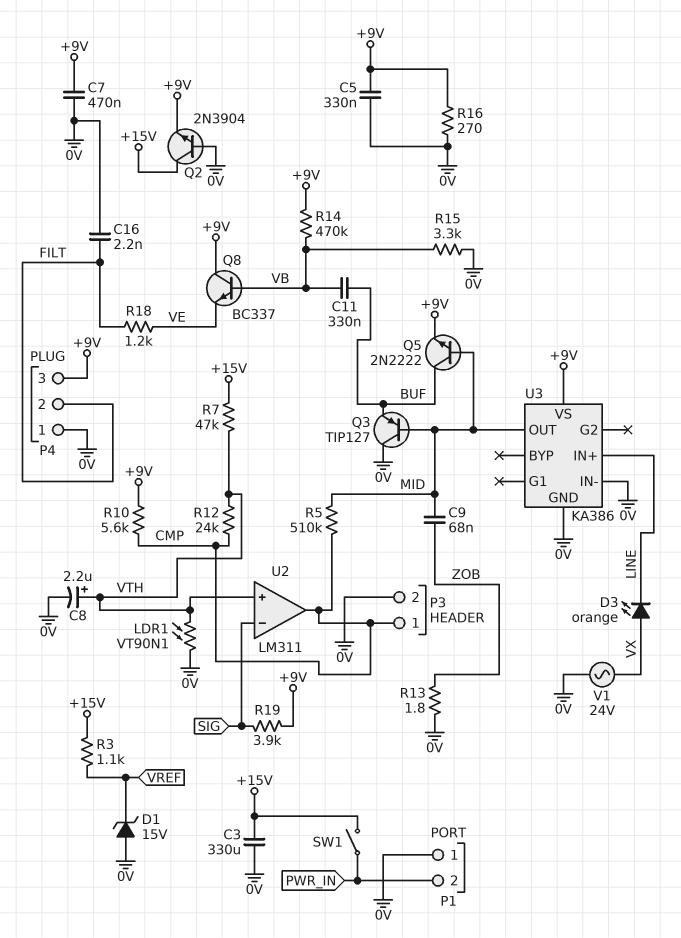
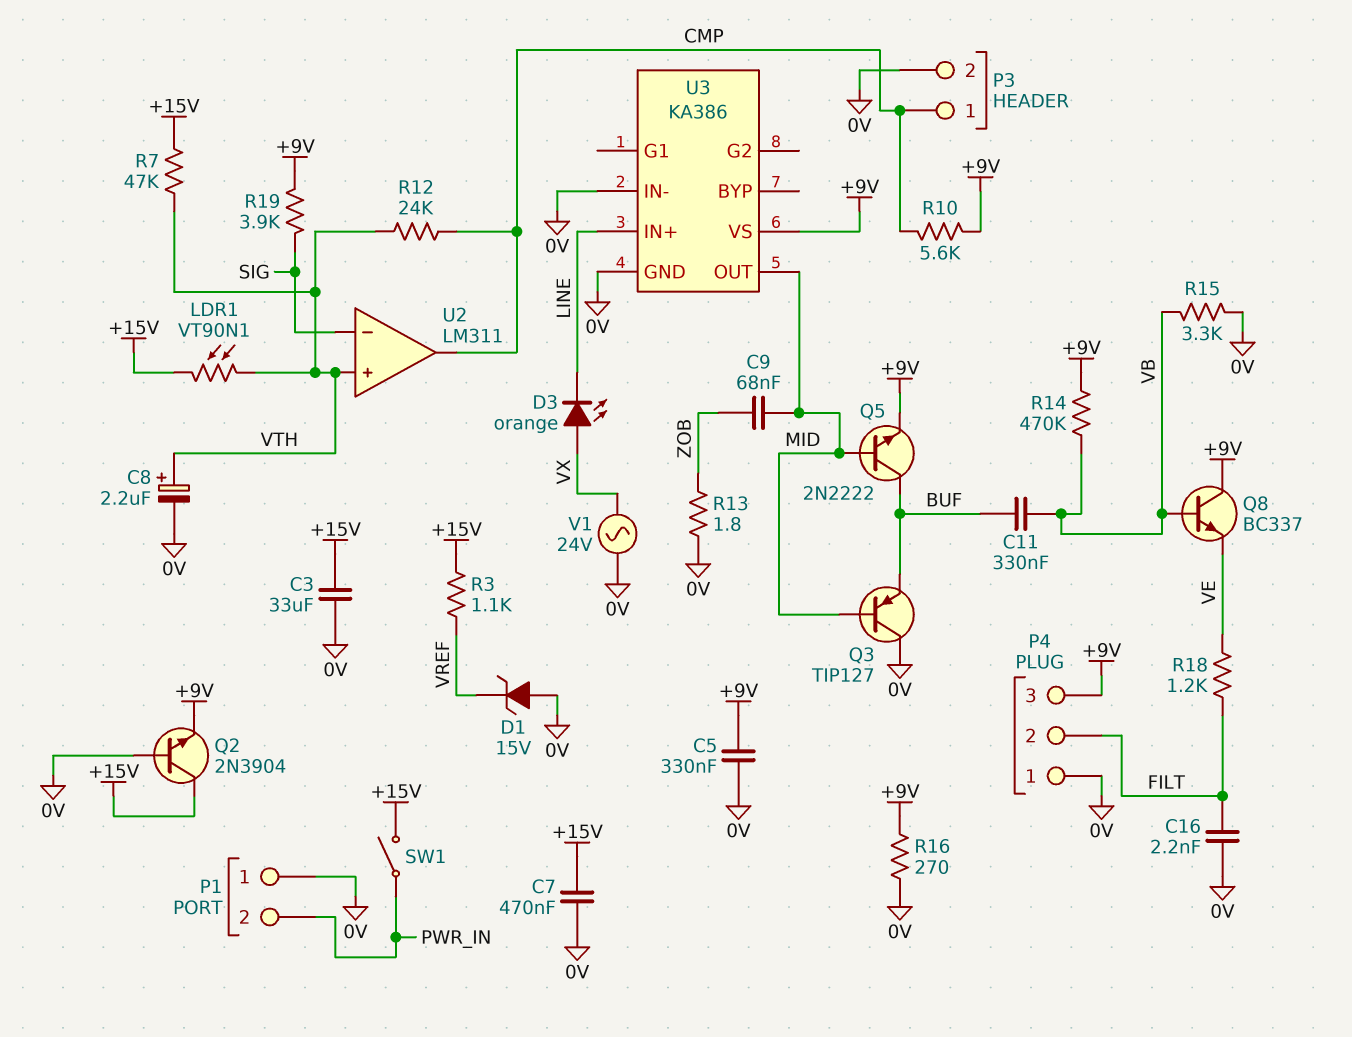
C3: 330uF (+15V, 0V) -> 33uF (+15V, 0V)
C7: 470nF (+9V, 0V) -> 470nF (+15V, 0V)
LDR1: VT90N1 (0V, VTH) -> VT90N1 (+15V, VTH)
R5: 510k (CMP, MID) -> none

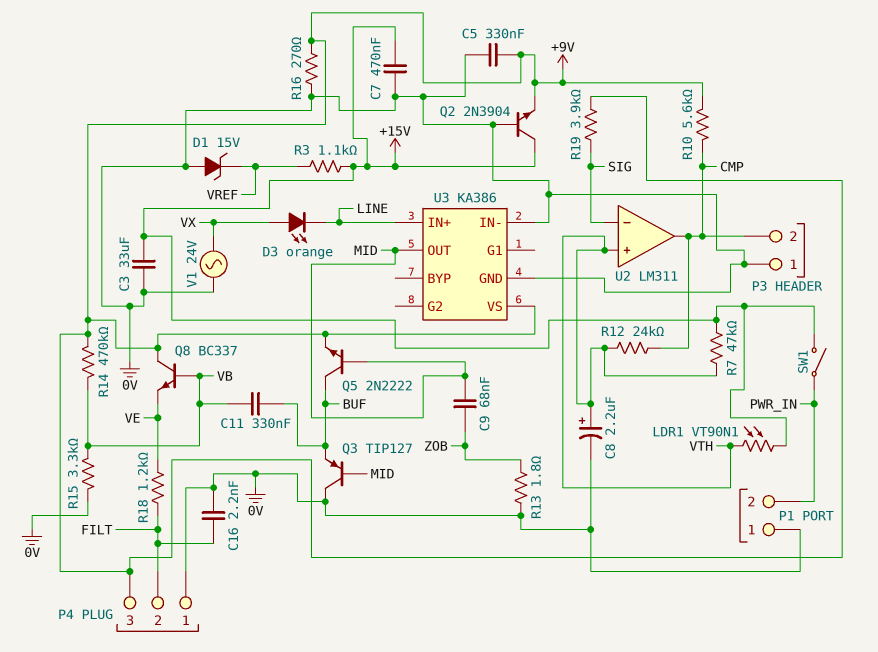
P3 pin 1: CMP -> 0V
P3 pin 2: 0V -> CMP

